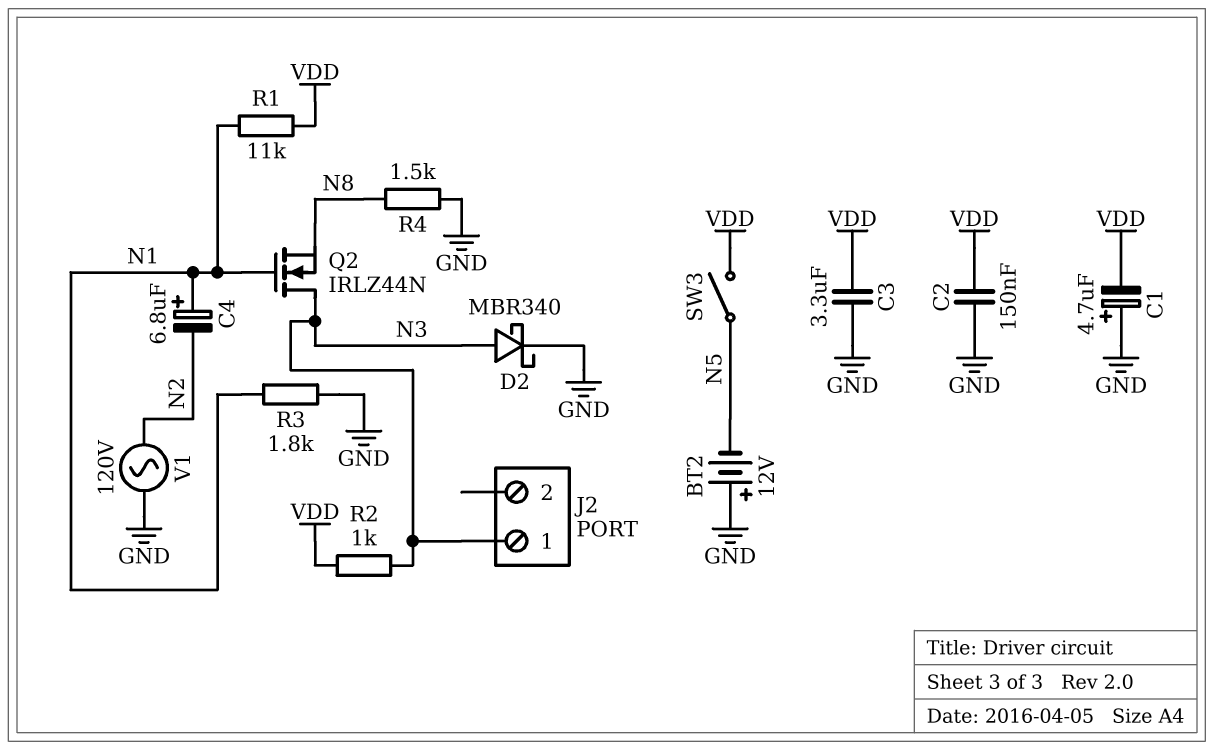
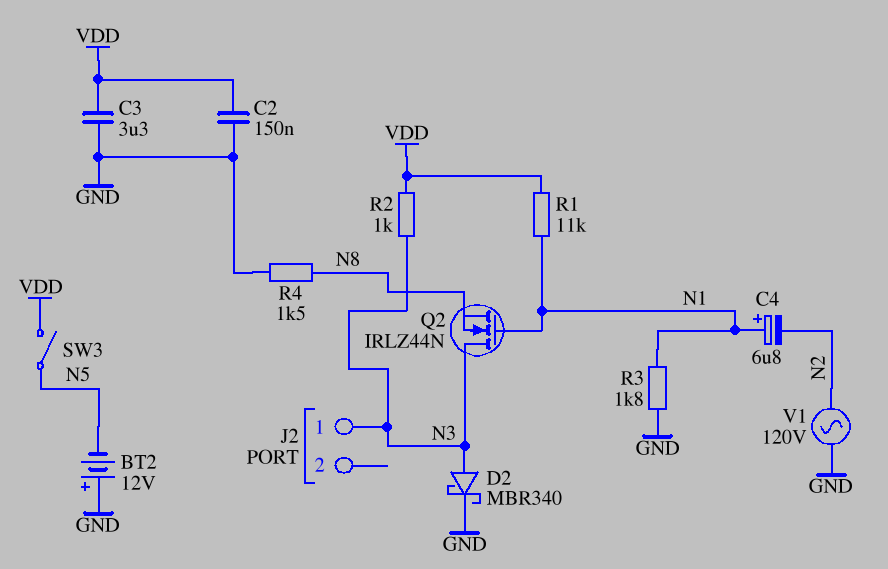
C1: 4.7uF (plus GND, minus VDD) -> none

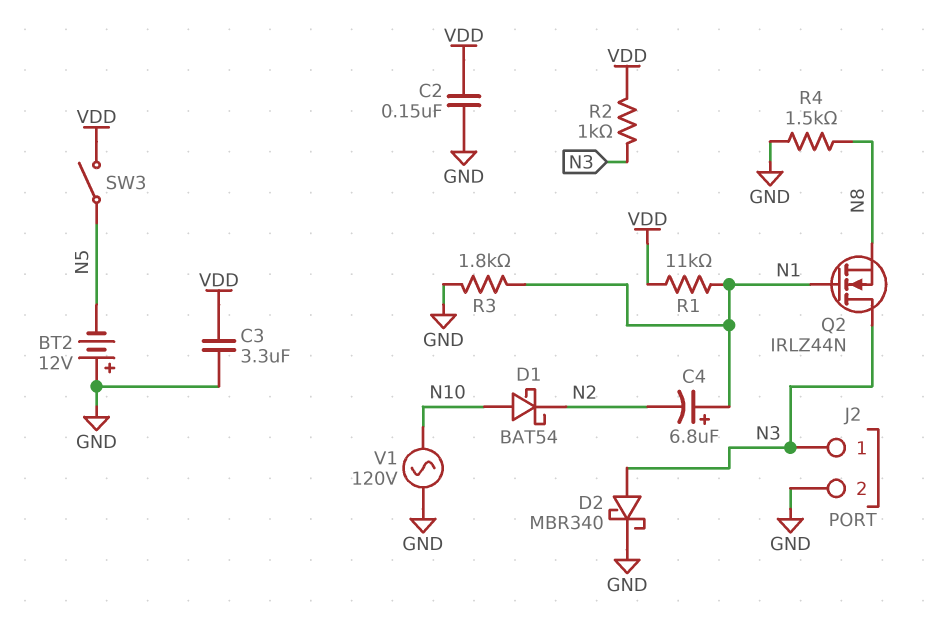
D1: none -> schottky BAT54 (A N10, K N2)
J2 pin 2: none -> GND
V1: AC 120V (GND, N2) -> AC 120V (GND, N10)

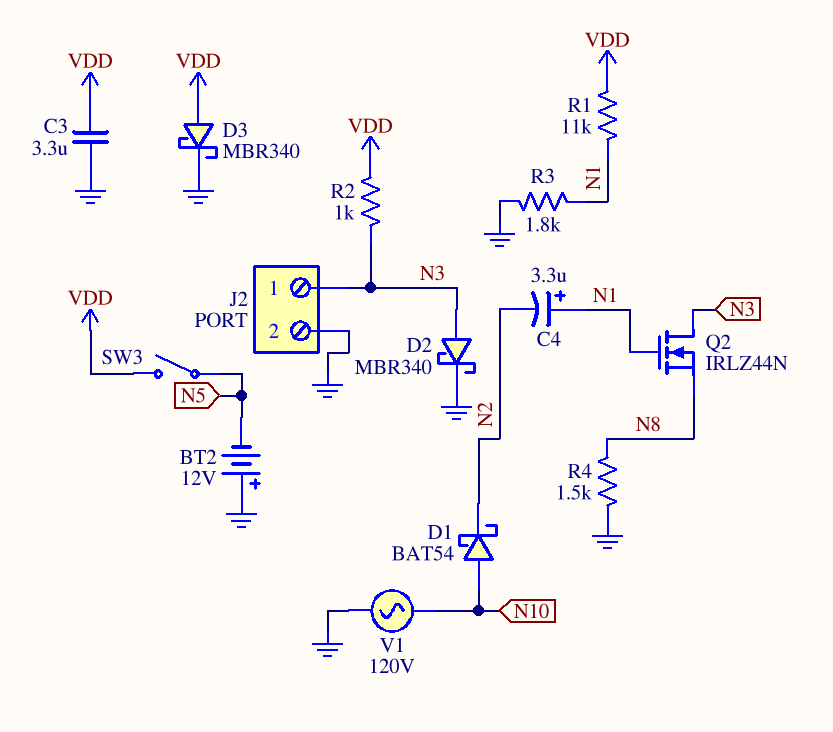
C2: 150nF (GND, VDD) -> none
C4: 6.8uF (plus N1, minus N2) -> 3.3uF (plus N1, minus N2)
D3: none -> schottky MBR340 (A VDD, K GND)

